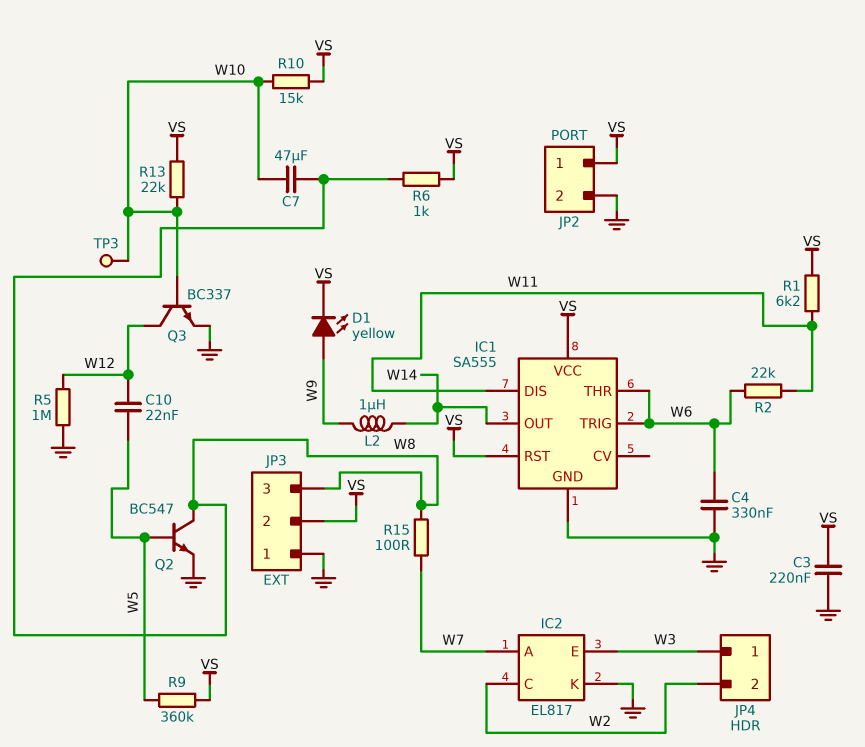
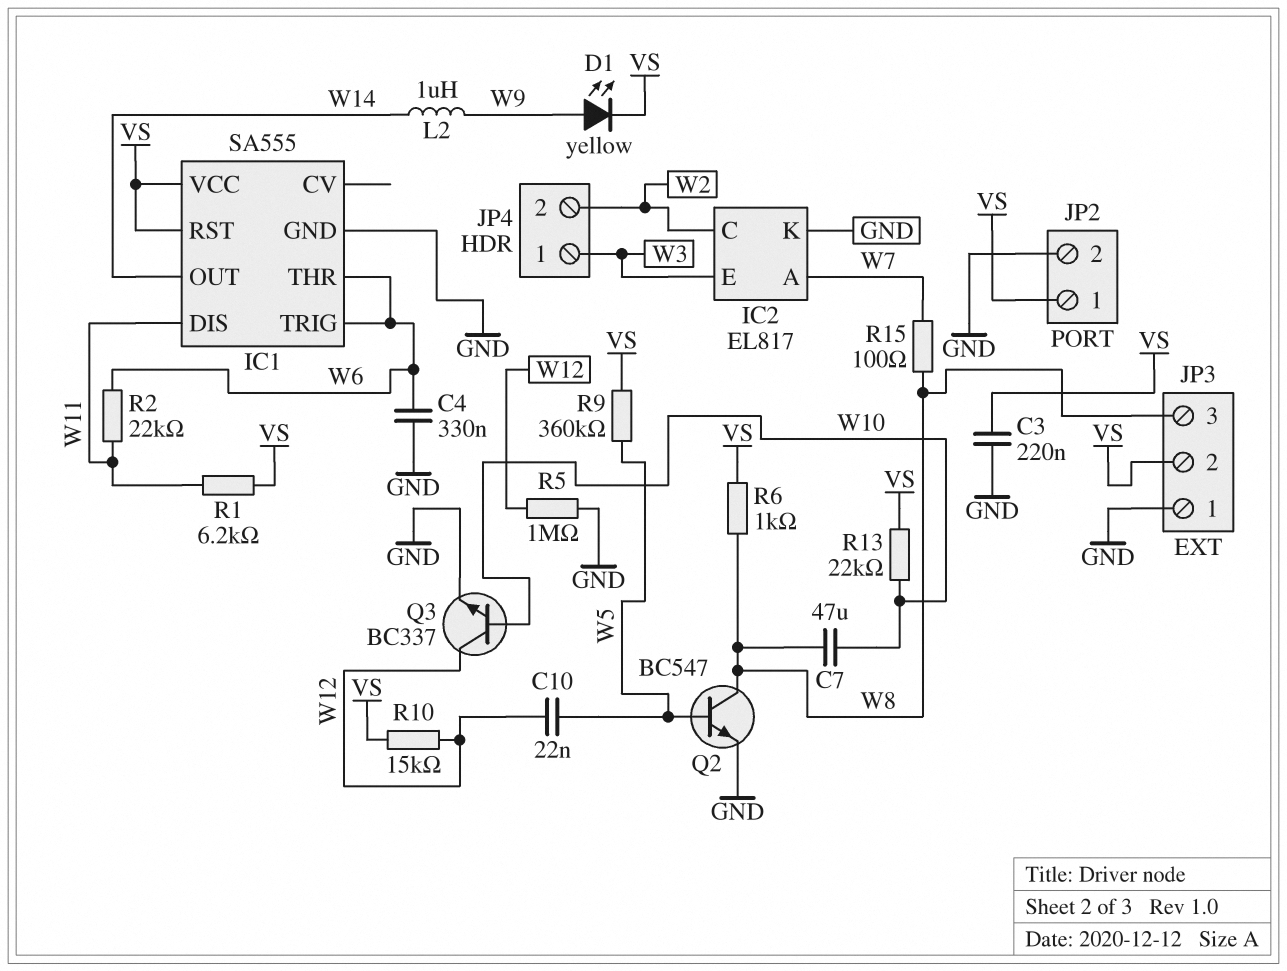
R10: 15k (VS, W10) -> 15k (VS, W12)
TP3: test point (W10) -> none

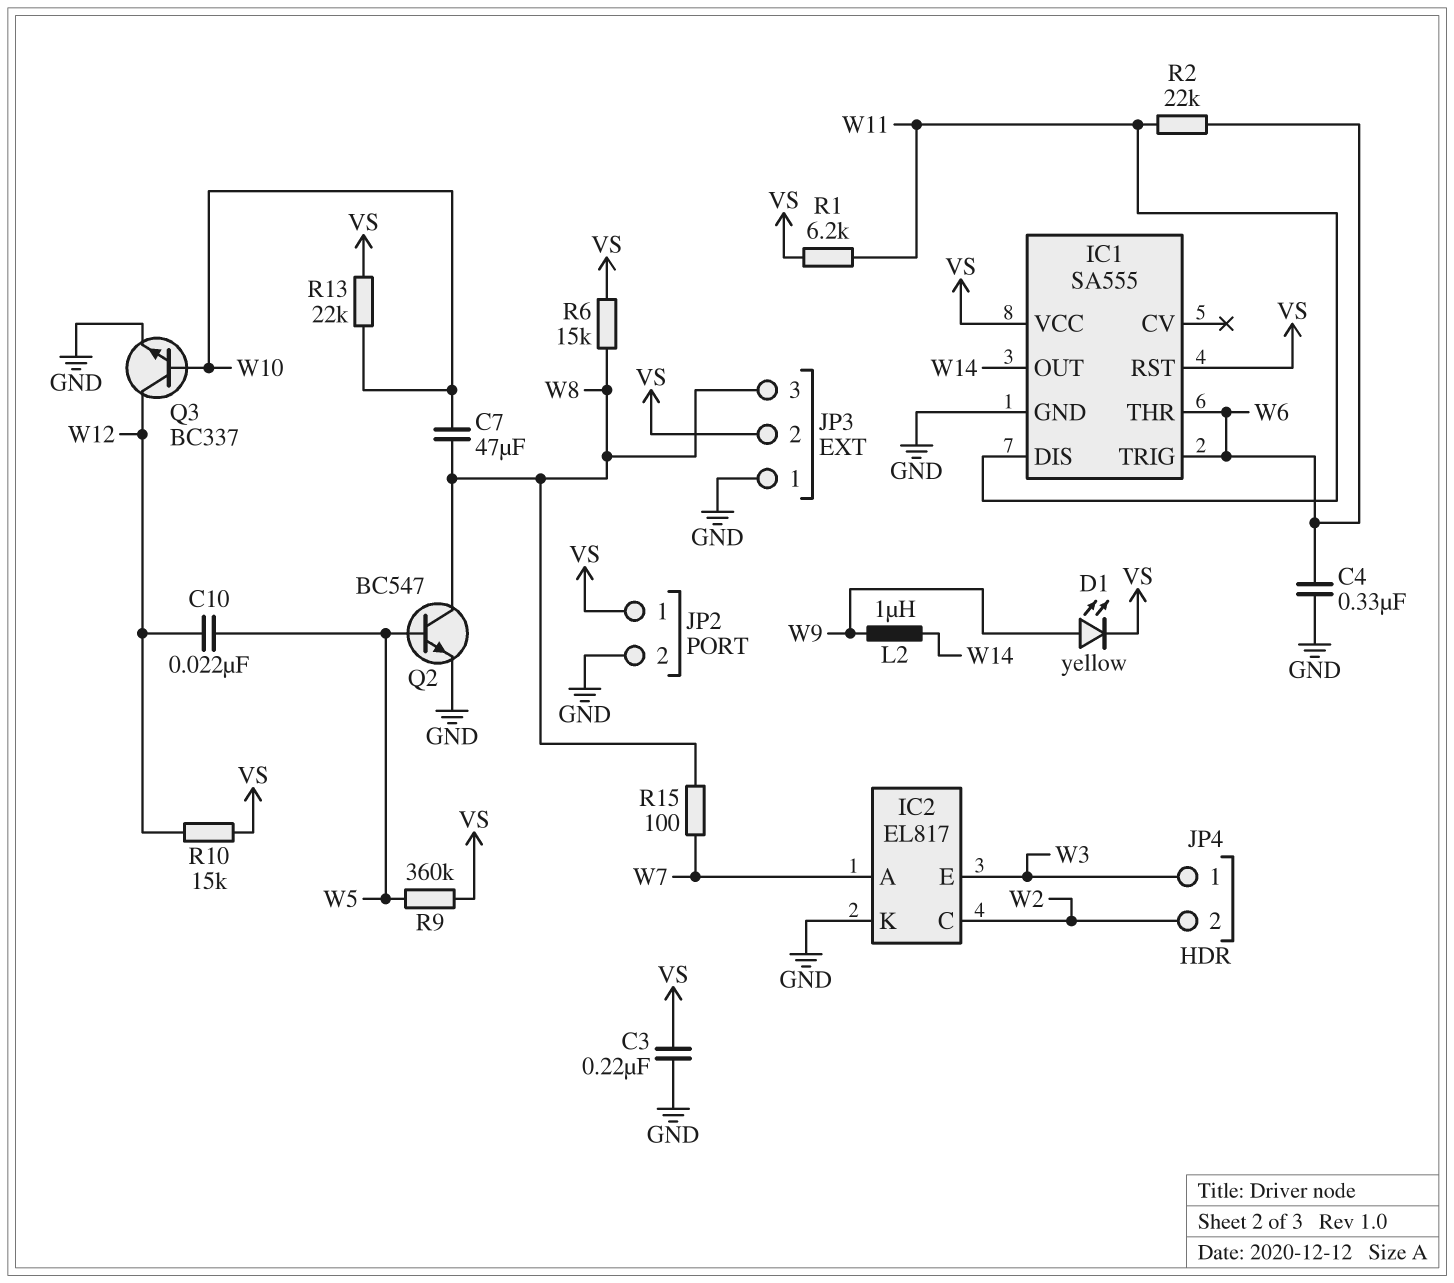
R5: 1M (GND, W12) -> none
R6: 1k (VS, W8) -> 15k (VS, W8)

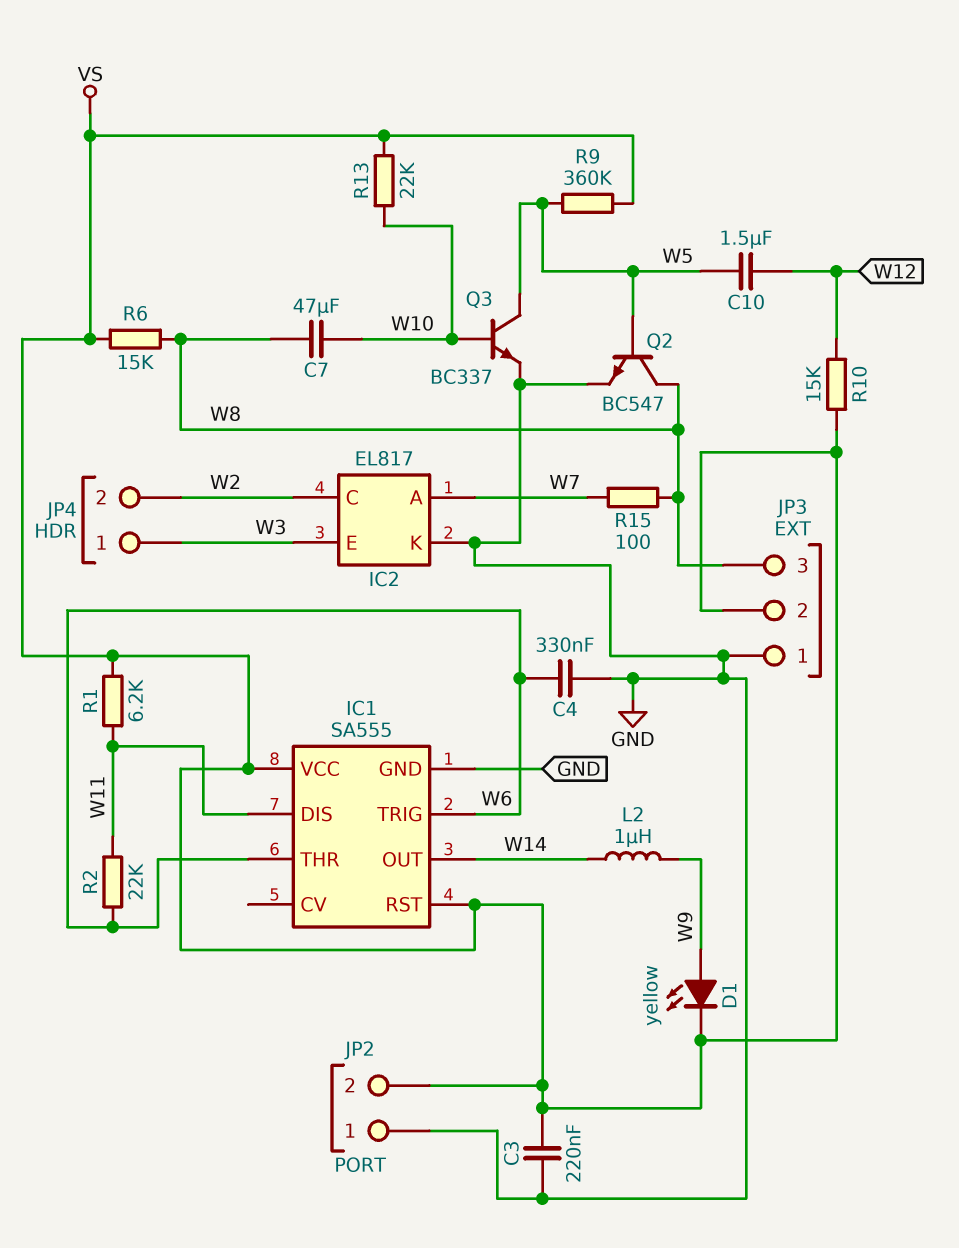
C10: 22nF (W5, W12) -> 1.5uF (W5, W12)
JP2 pin 1: VS -> GND
JP2 pin 2: GND -> VS
Q3: NPN BC337 (B W10, C W12, E GND) -> NPN BC337 (B W10, C W5, E GND)

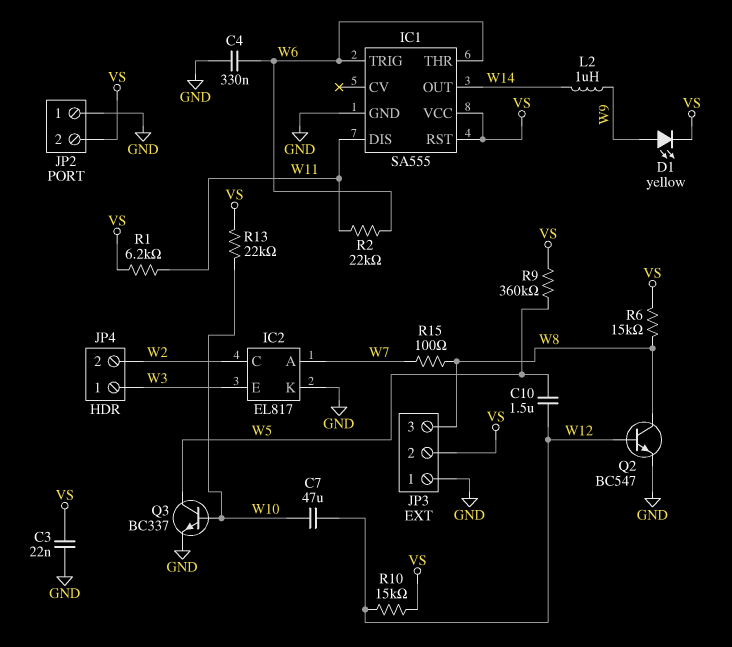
C3: 220nF (GND, VS) -> 22nF (GND, VS)
C7: 47uF (W8, W10) -> 47uF (W10, W12)
Q2: NPN BC547 (B W5, C W8, E GND) -> NPN BC547 (B W12, C W8, E GND)

